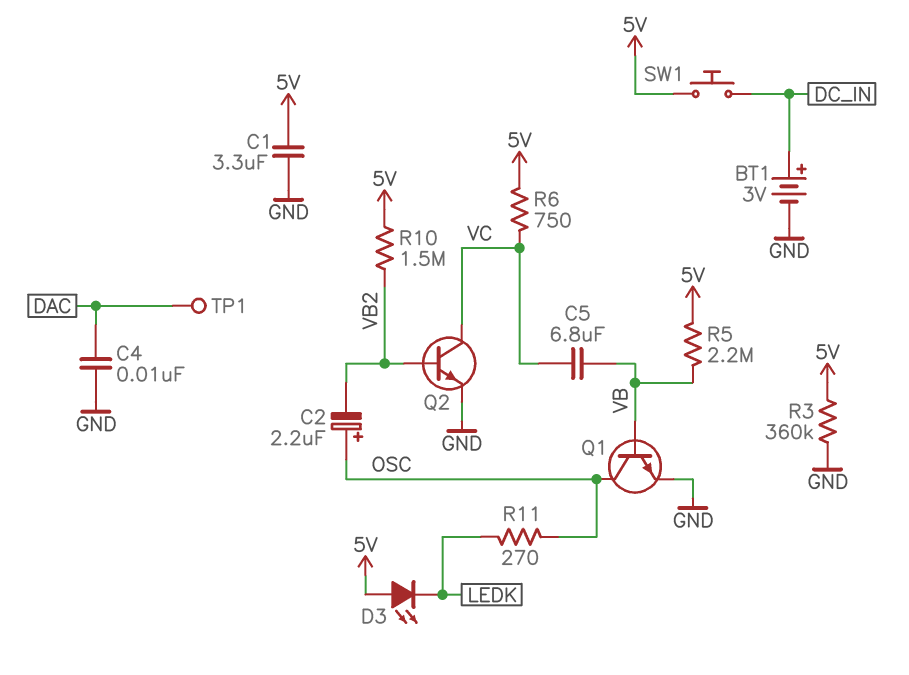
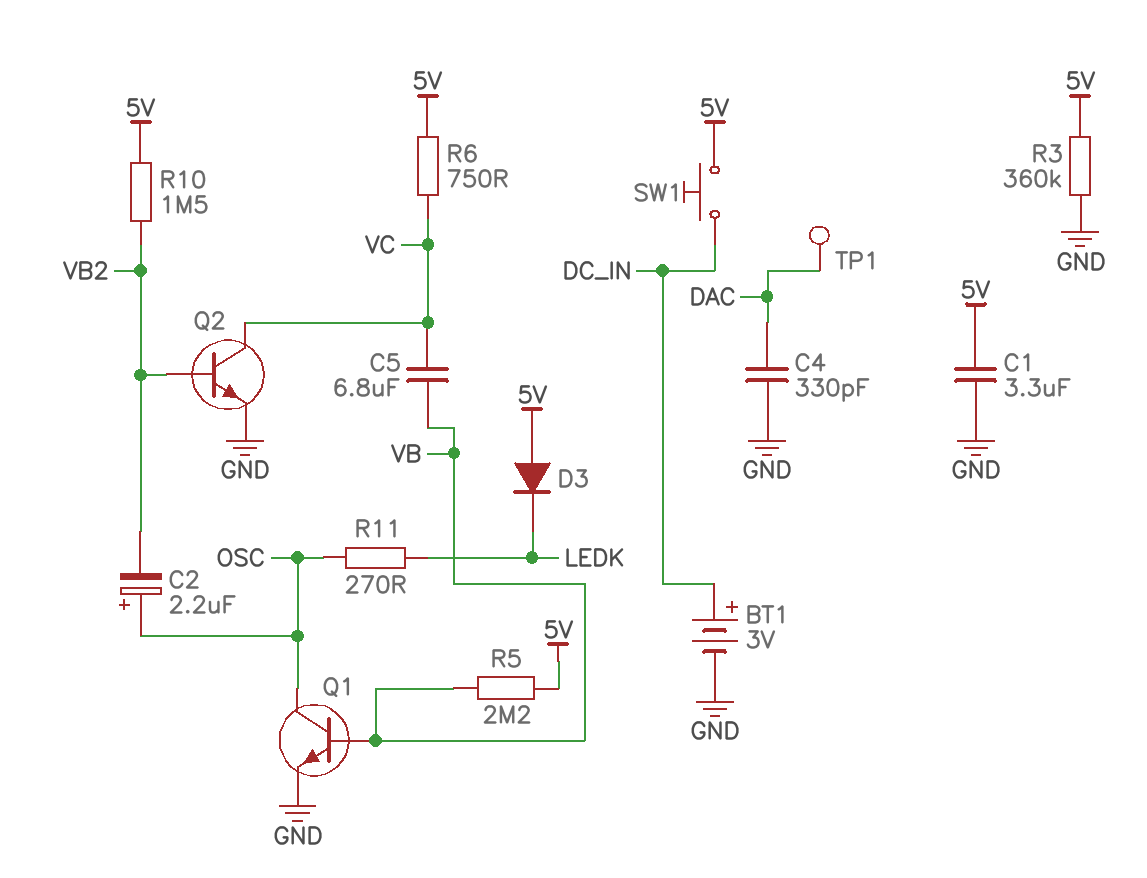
C4: 10nF (DAC, GND) -> 330pF (DAC, GND)
D3: LED (A 5V, K LEDK) -> diode (A 5V, K LEDK)

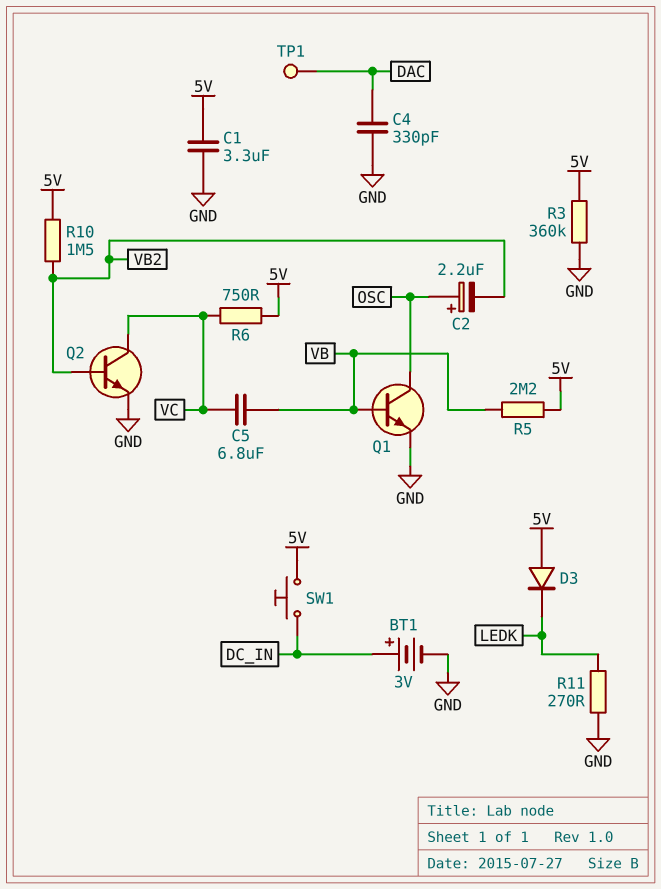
R11: 270 (LEDK, OSC) -> 270 (GND, LEDK)

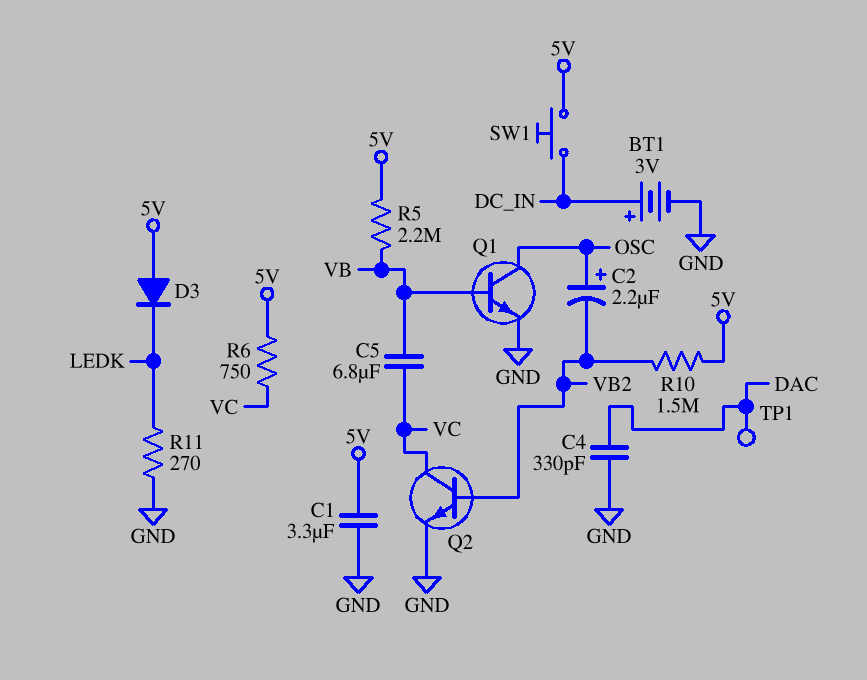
R3: 360k (5V, GND) -> none

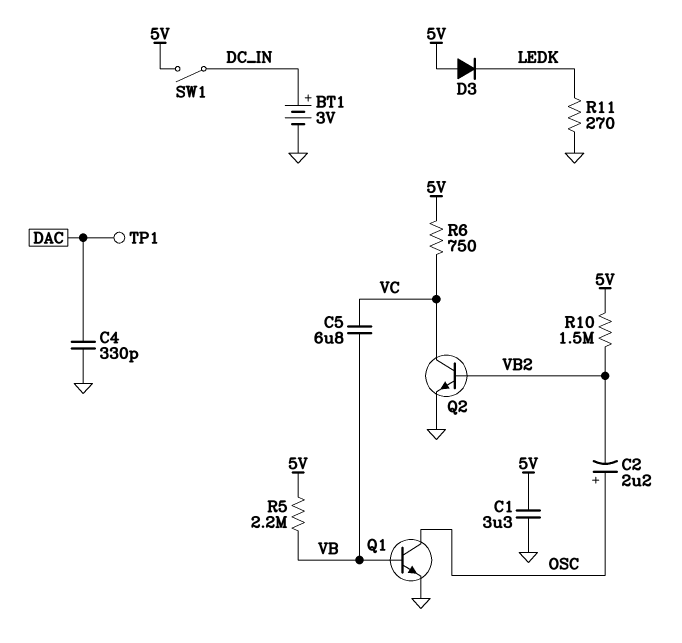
SW1: button (5V, DC_IN) -> switch (5V, DC_IN)

